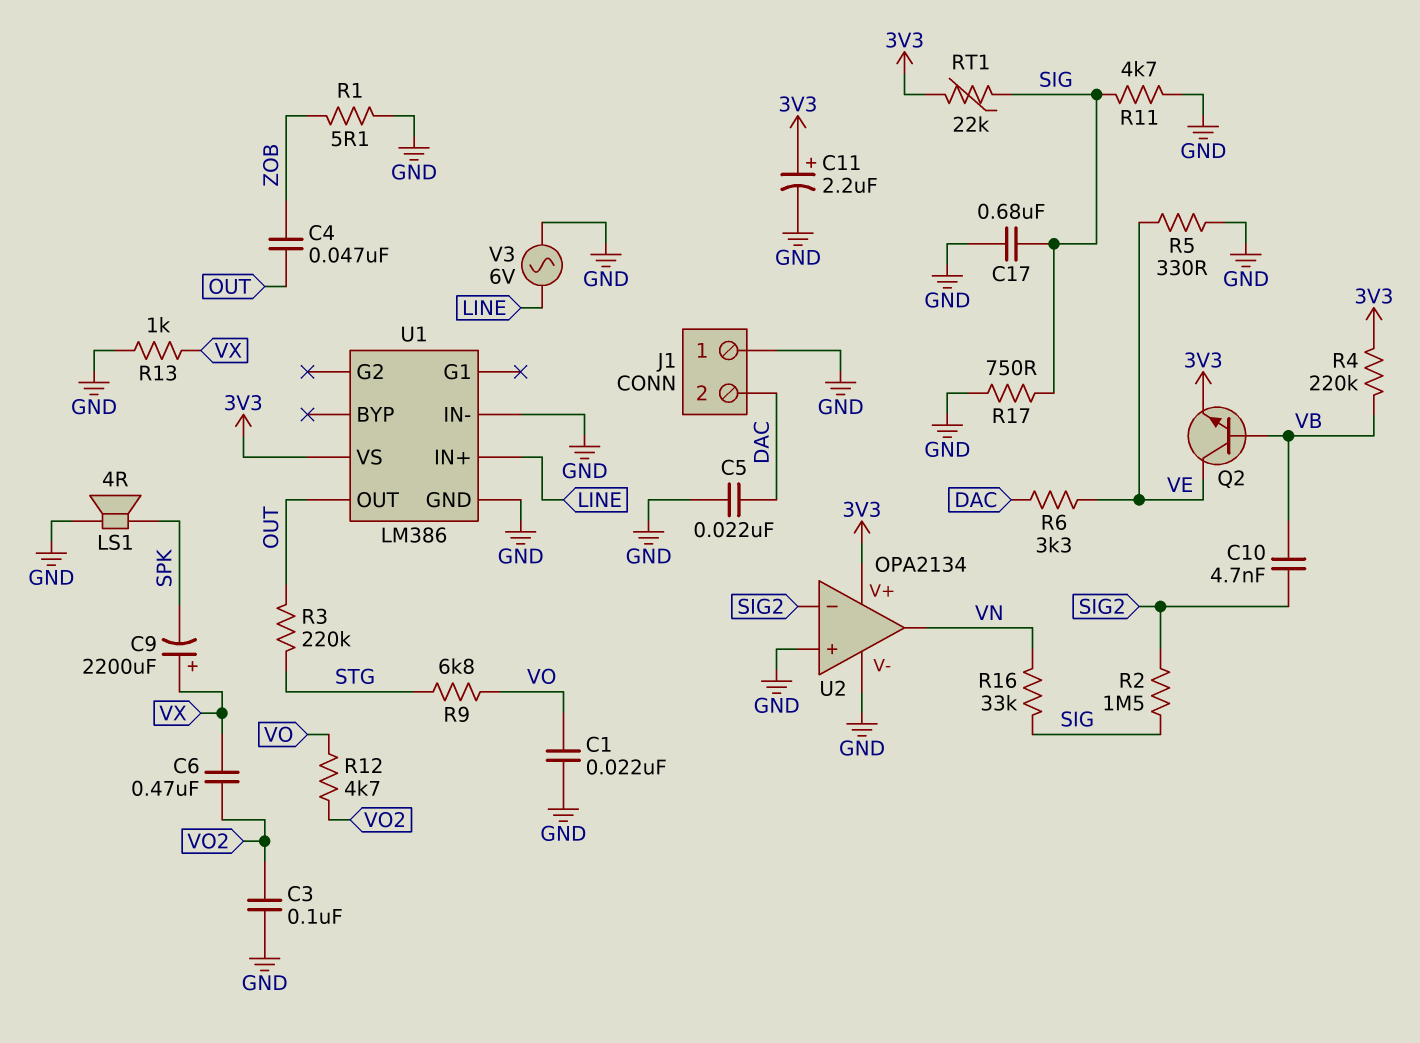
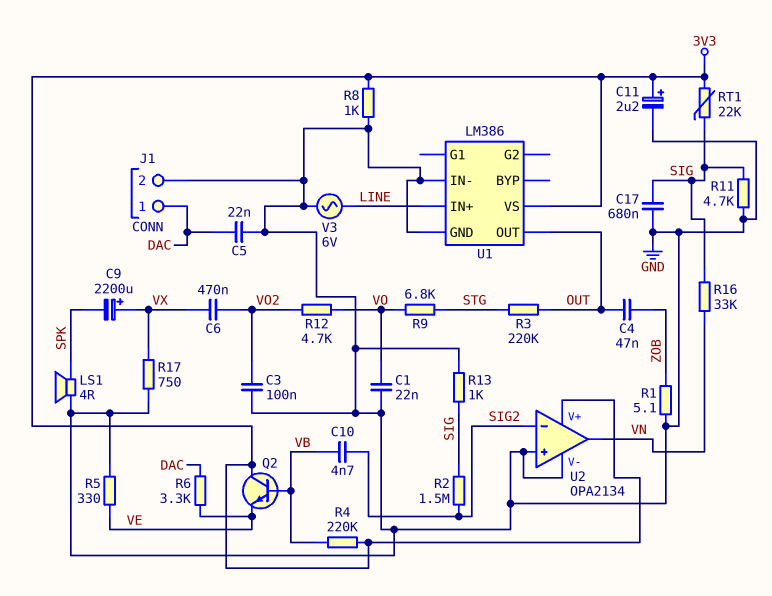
J1 pin 1: GND -> DAC
J1 pin 2: DAC -> GND
Q2: NPN (B VB, C VE, E 3V3) -> NPN (B VB, C 3V3, E VE)
R8: none -> 1k (3V3, GND)
R13: 1k (GND, VX) -> 1k (GND, SIG)
R17: 750 (GND, SIG) -> 750 (GND, VX)

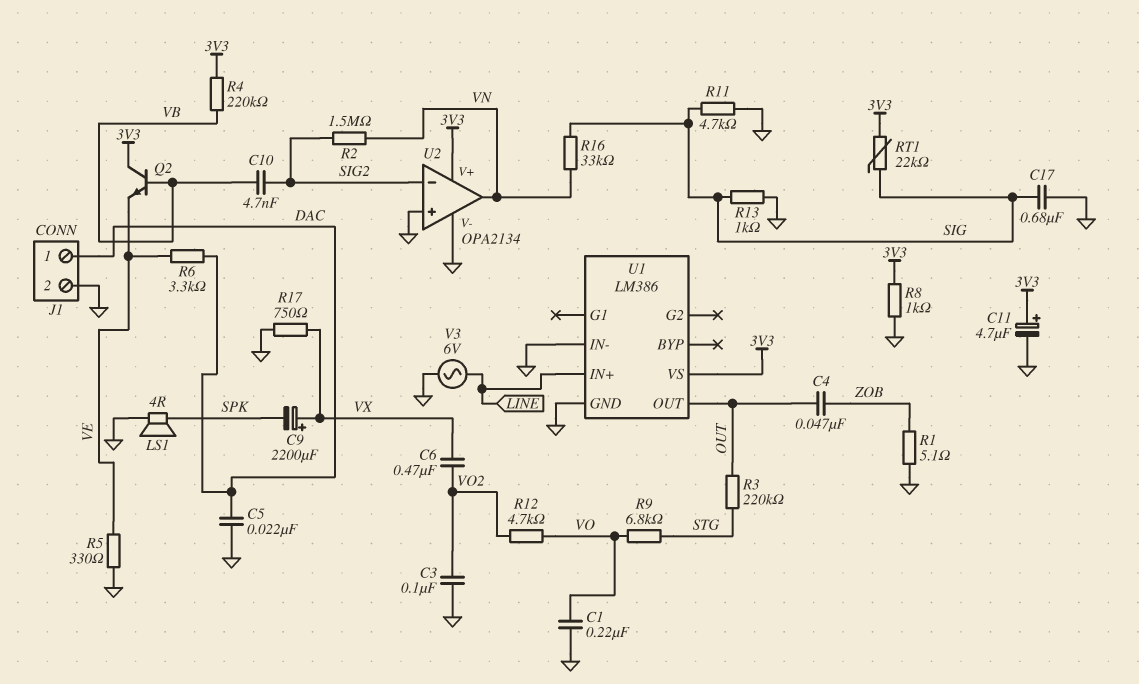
C1: 22nF (GND, VO) -> 220nF (GND, VO)
C11: 2.2uF (plus 3V3, minus GND) -> 4.7uF (plus 3V3, minus GND)
R2: 1.5M (SIG, SIG2) -> 1.5M (SIG2, VN)

